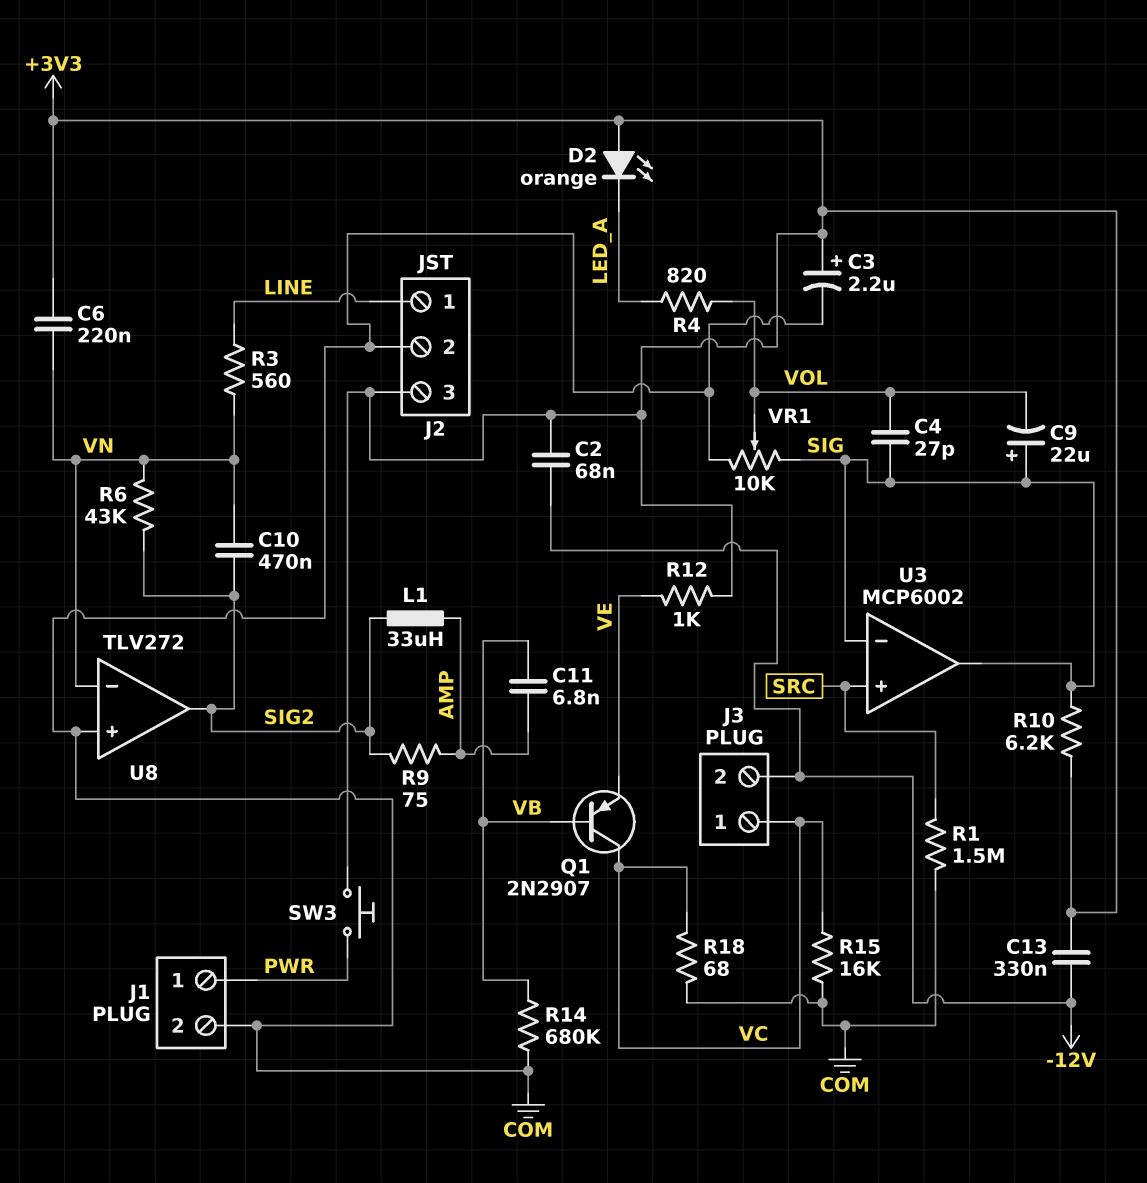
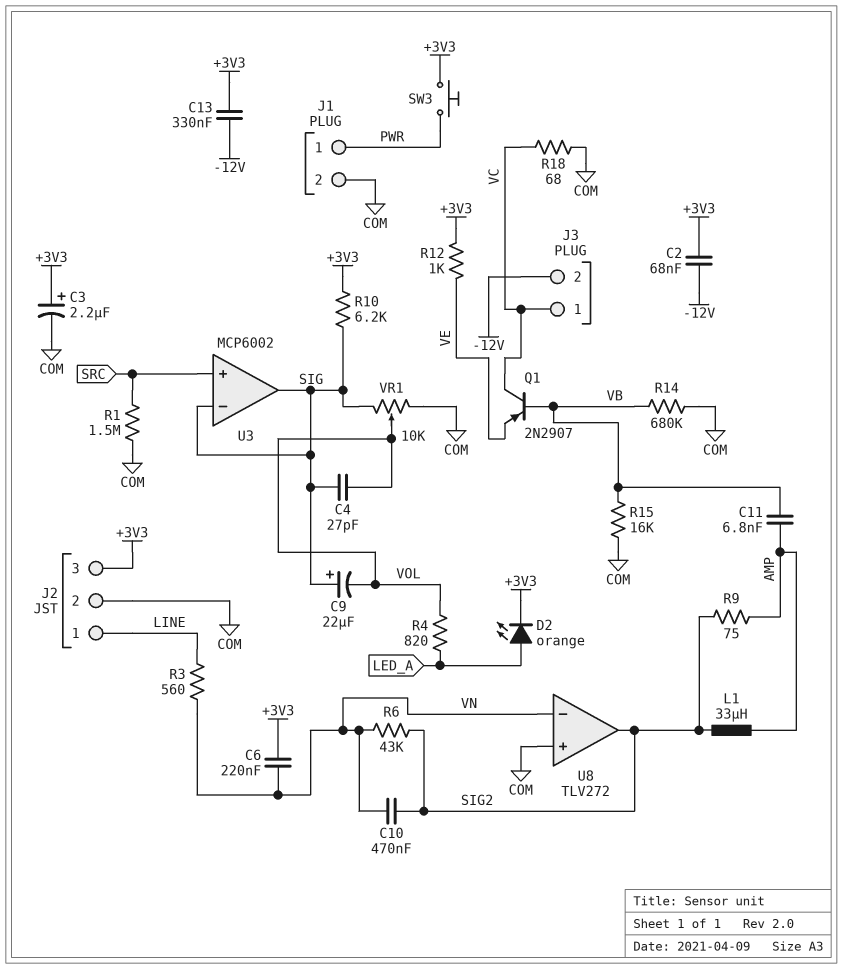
D2: LED orange (A +3V3, K LED_A) -> LED orange (A LED_A, K +3V3)
R15: 16k (COM, VC) -> 16k (COM, VB)

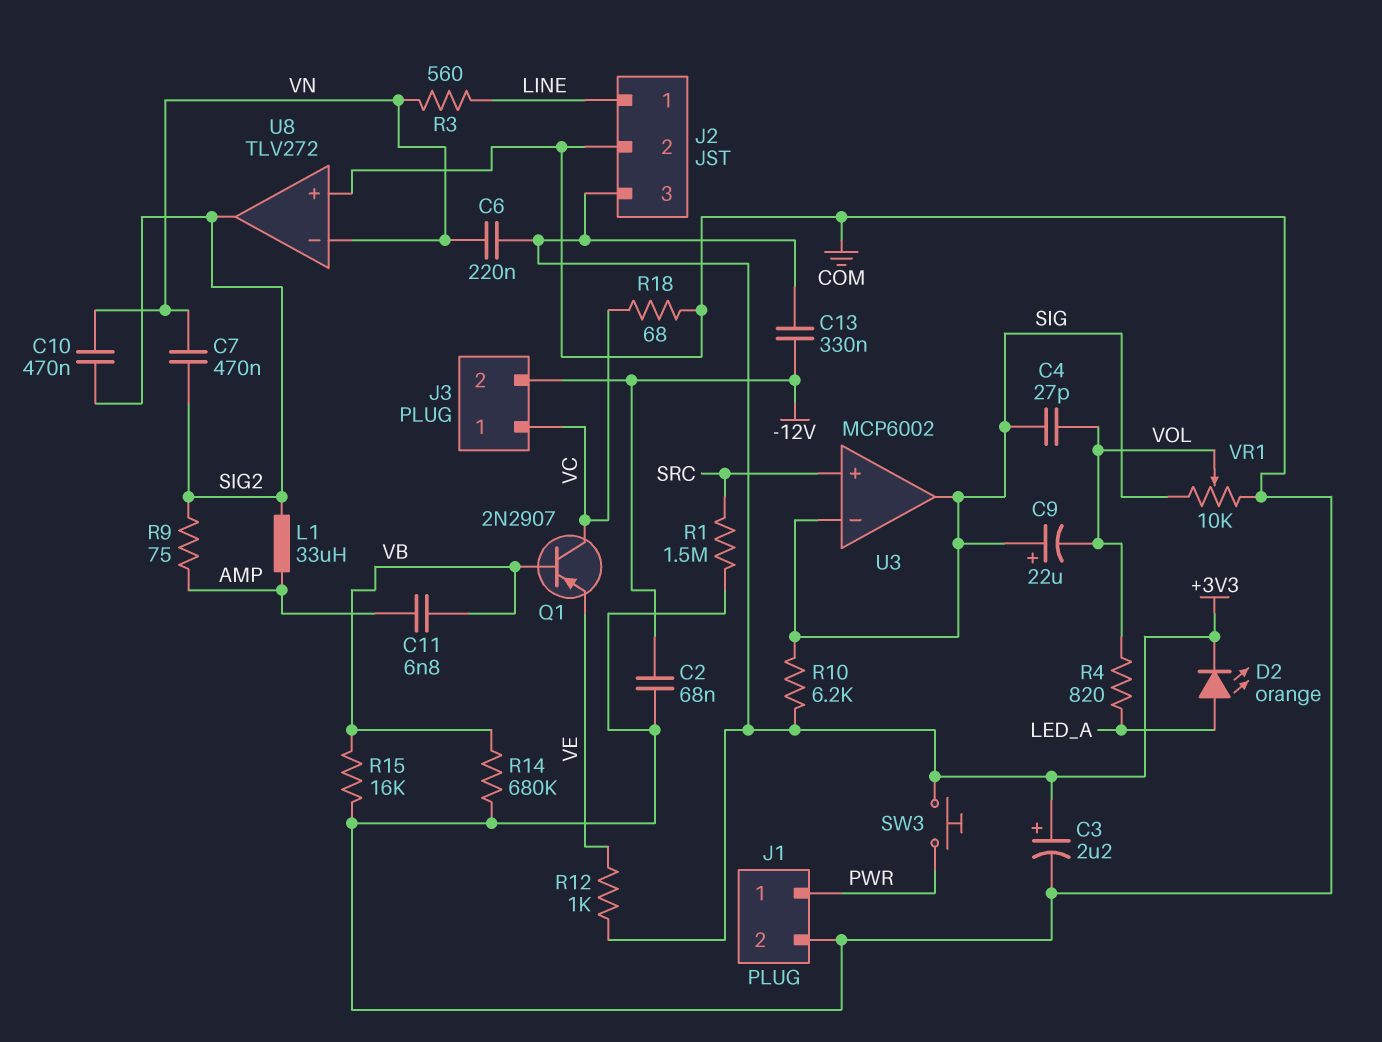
C2: 68nF (+3V3, -12V) -> 68nF (-12V, COM)
C7: none -> 470nF (SIG2, VN)
R6: 43k (SIG2, VN) -> none

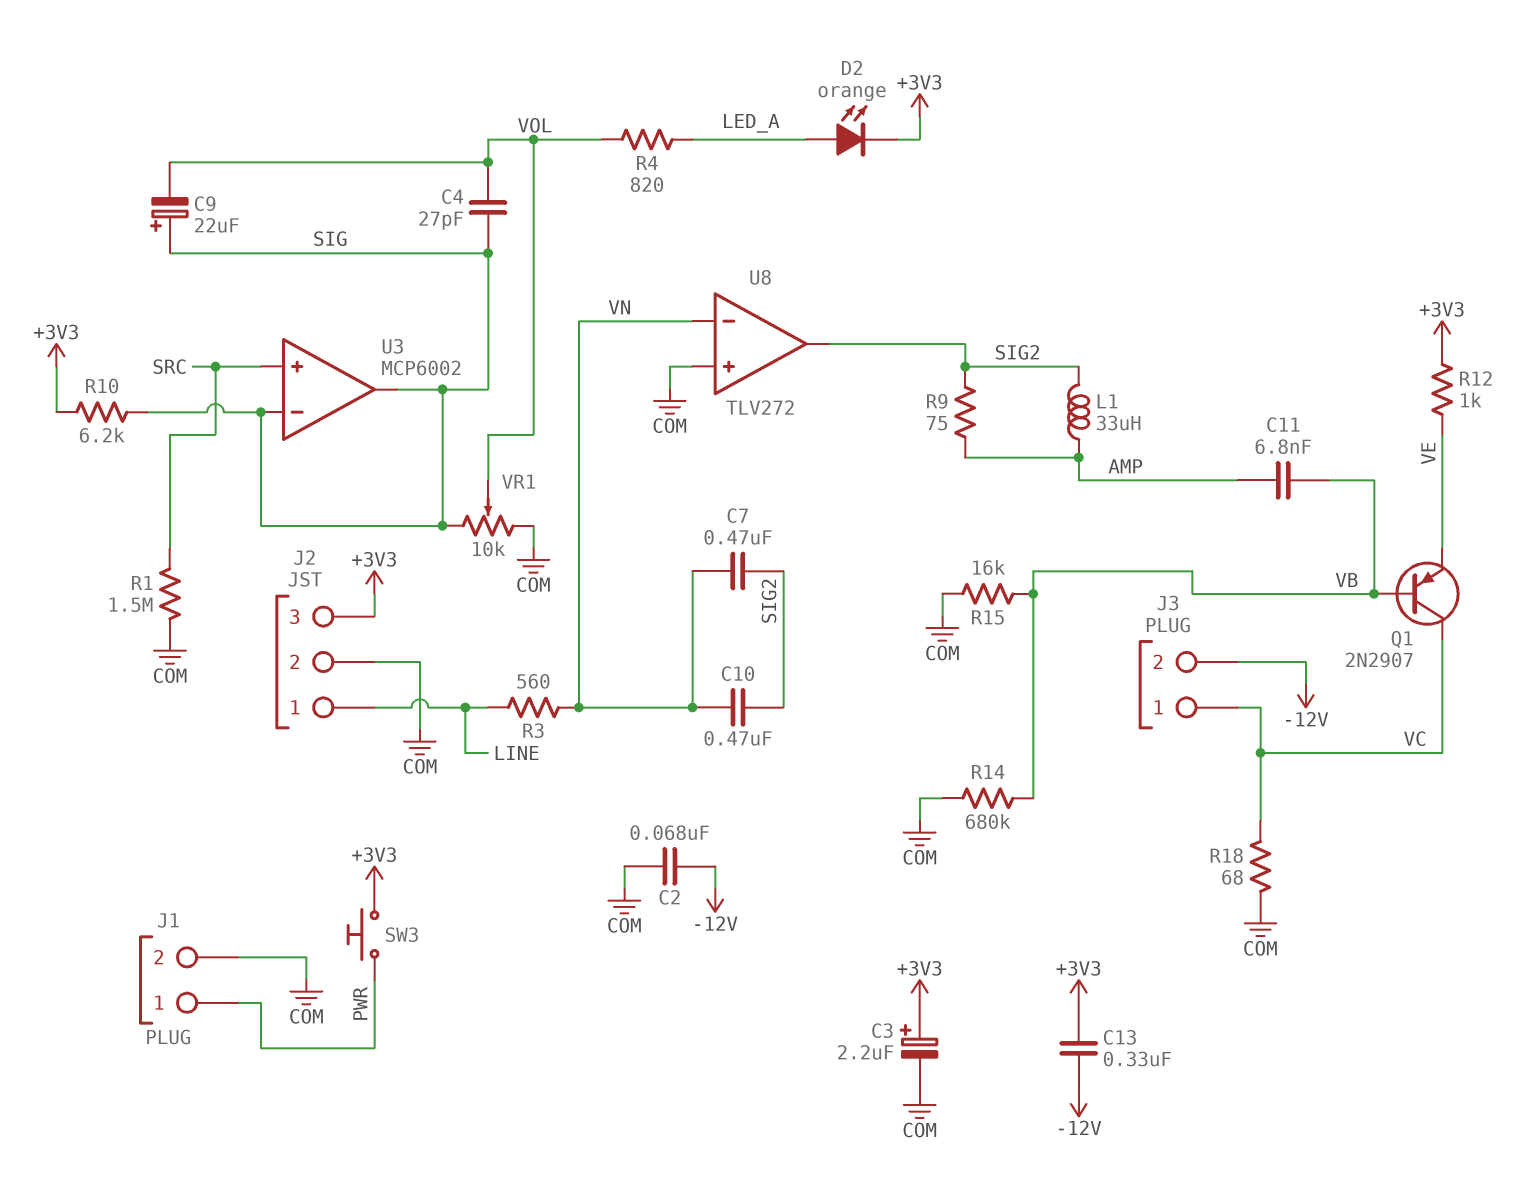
C6: 220nF (+3V3, VN) -> none

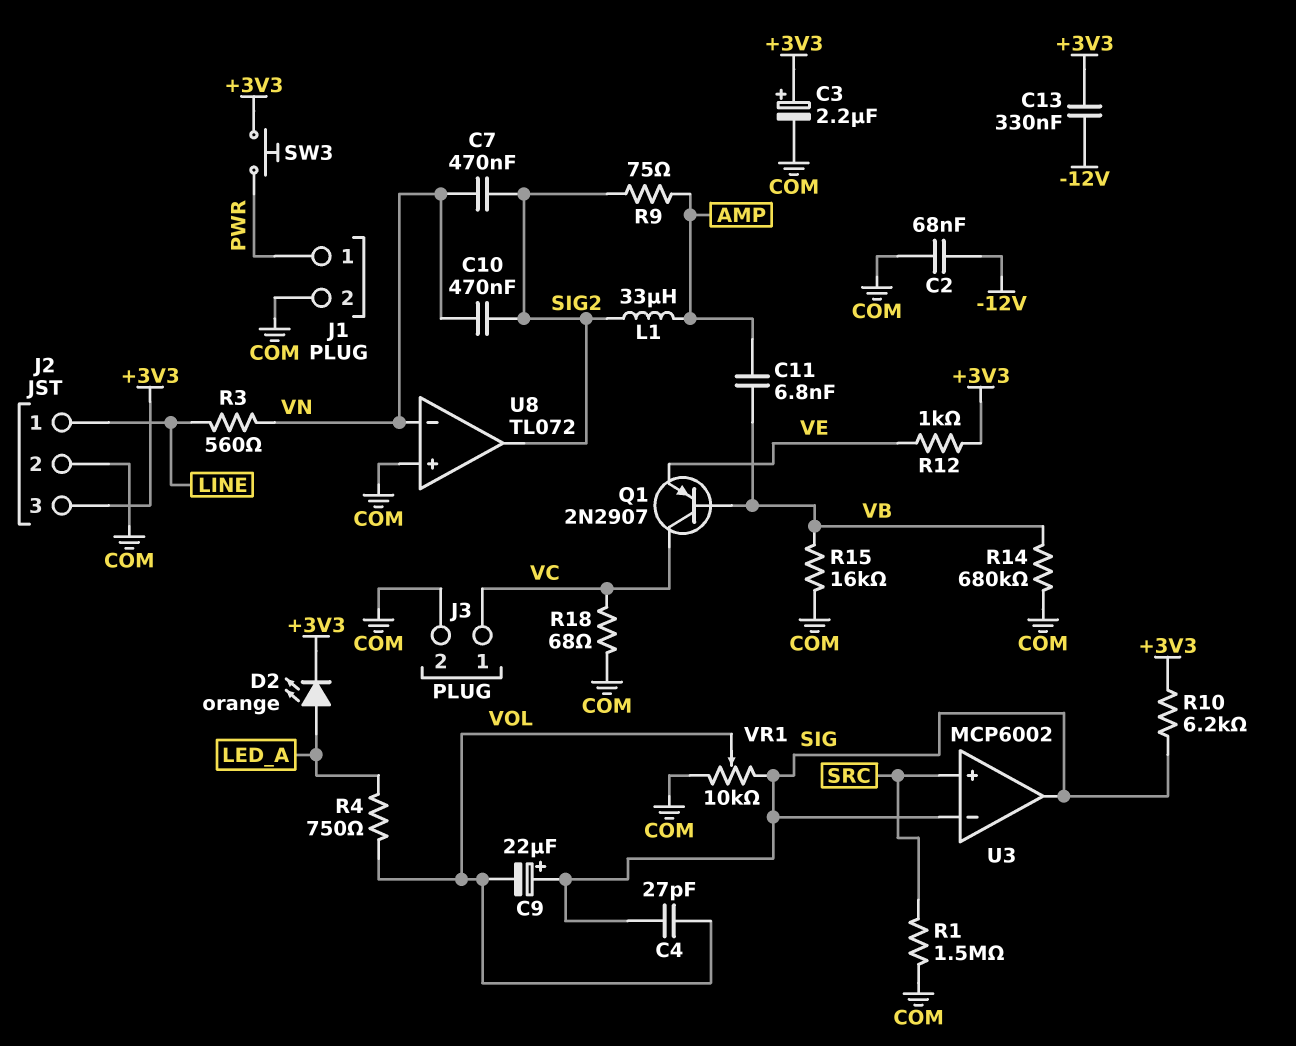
J3 pin 2: -12V -> COM
R4: 820 (LED_A, VOL) -> 750 (LED_A, VOL)
U8: TLV272 -> TL072

